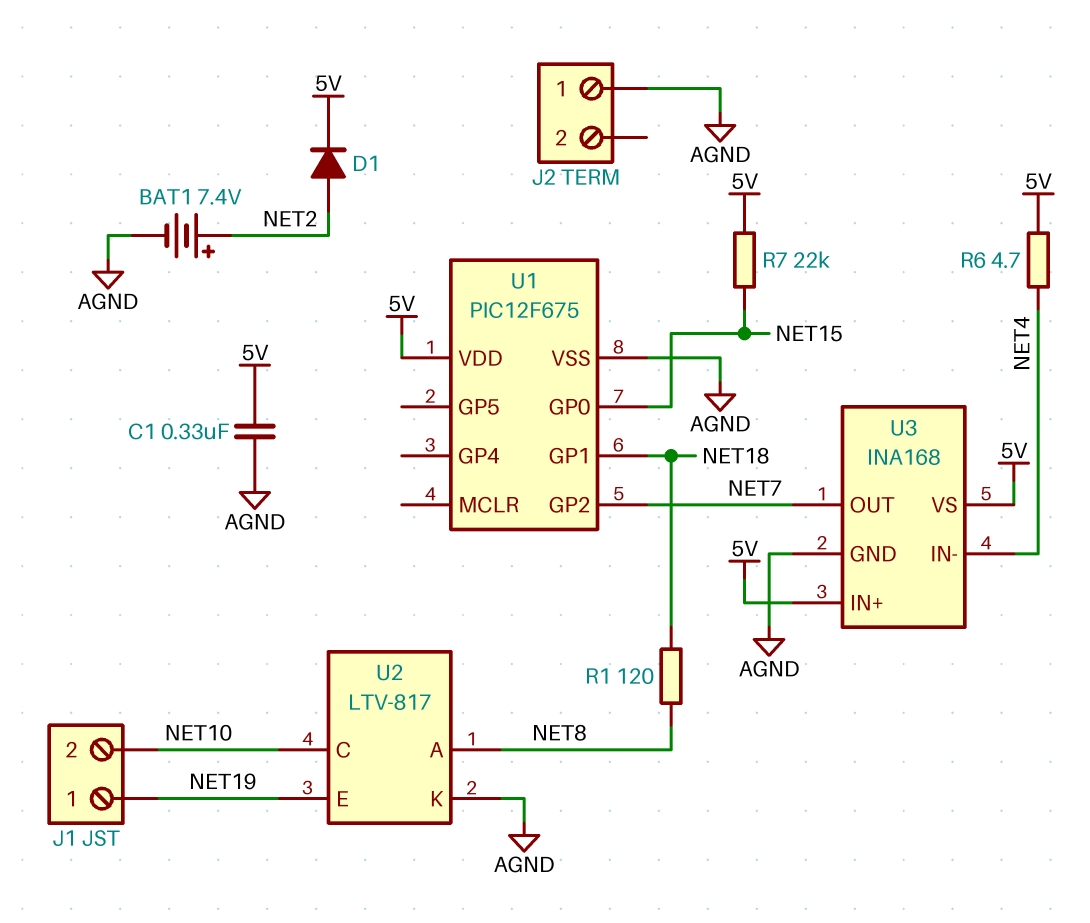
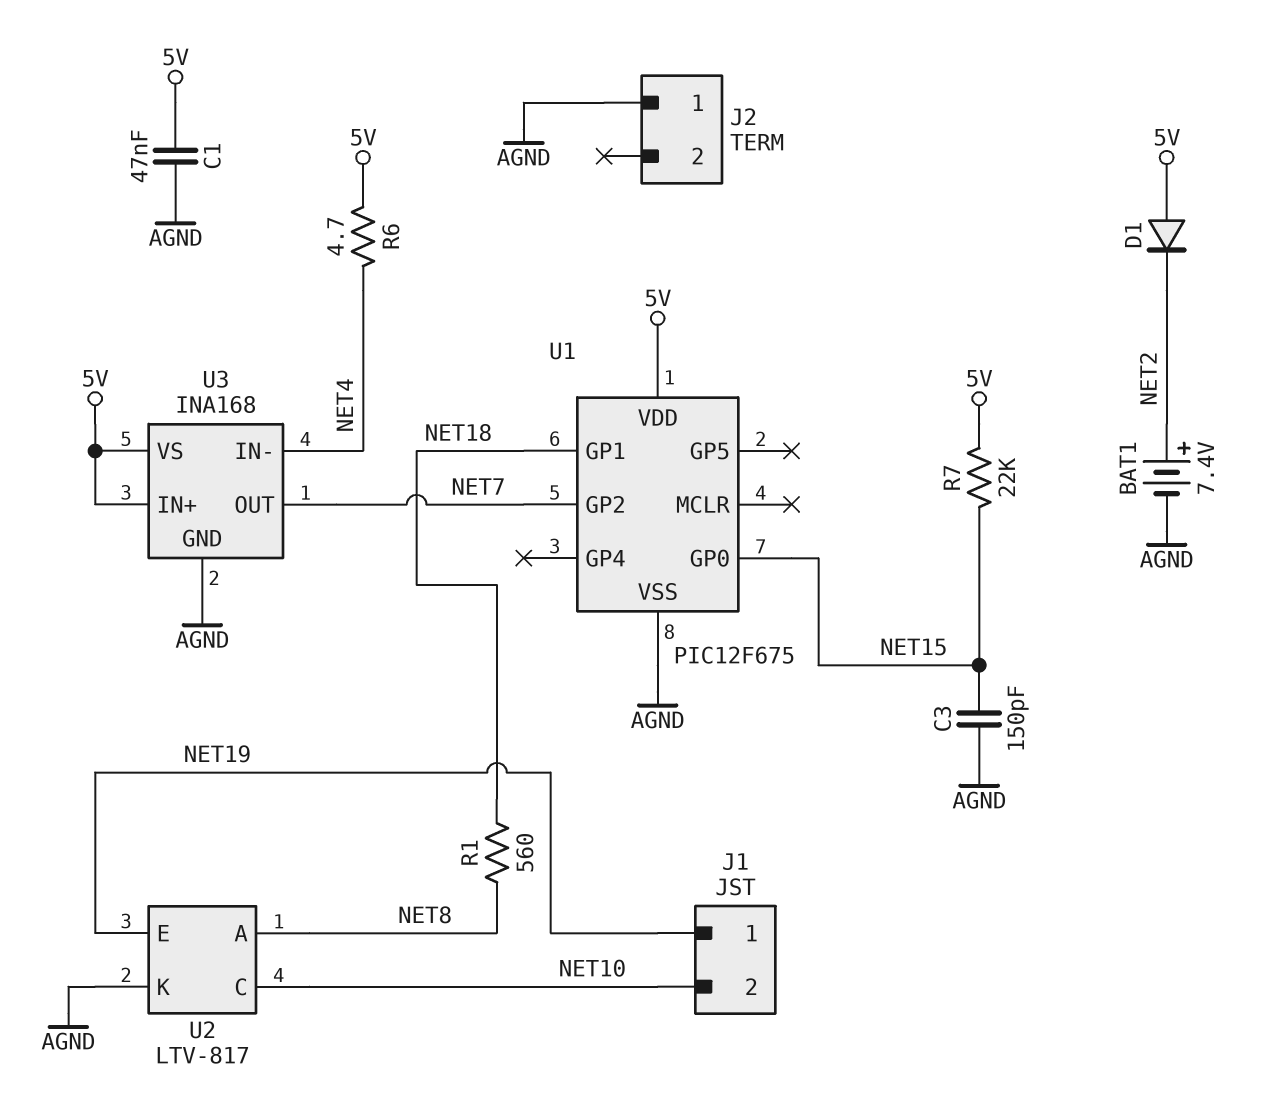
C1: 330nF (5V, AGND) -> 47nF (5V, AGND)
C3: none -> 150pF (AGND, NET15)
D1: diode (A NET2, K 5V) -> diode (A 5V, K NET2)
R1: 120 (NET8, NET18) -> 560 (NET8, NET18)

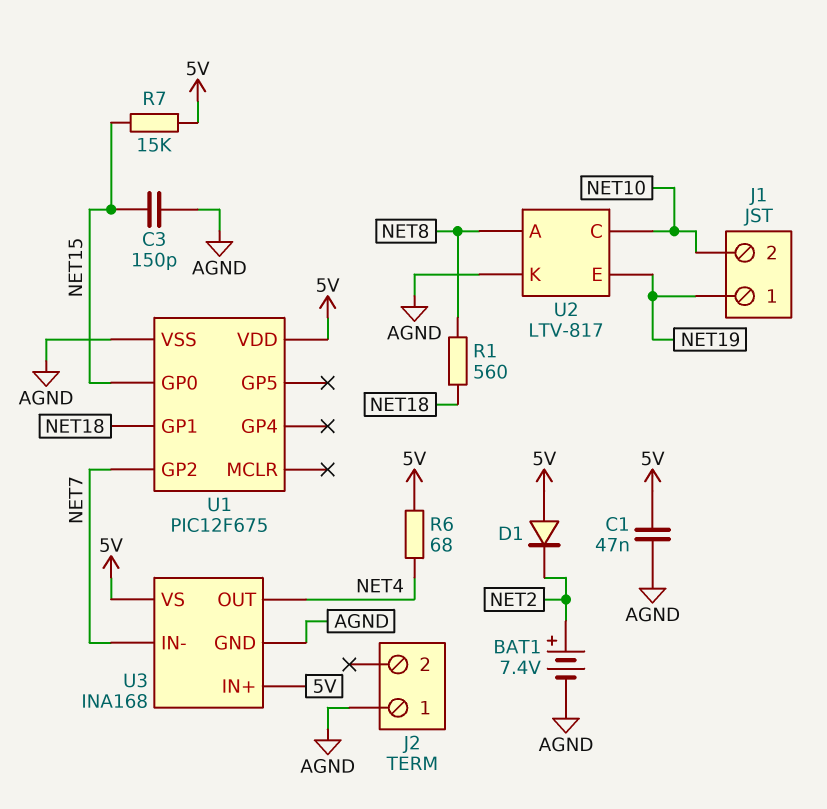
R6: 4.7 (5V, NET4) -> 68 (5V, NET4)
R7: 22k (5V, NET15) -> 15k (5V, NET15)
U3 pin IN-: NET4 -> NET7
U3 pin OUT: NET7 -> NET4

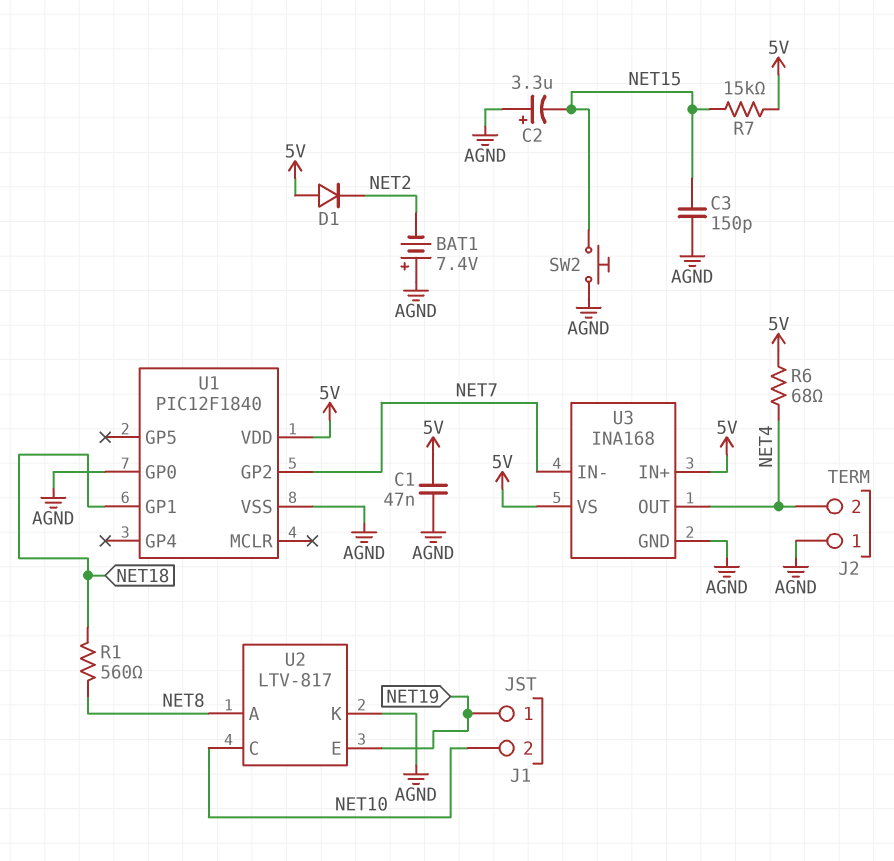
BAT1: 7.4V (plus NET2, minus AGND) -> 7.4V (plus AGND, minus NET2)
C2: none -> 3.3uF (plus AGND, minus NET15)
J2 pin 2: none -> NET4
SW2: none -> button (AGND, NET15)
U1: PIC12F675 -> PIC12F1840
U1 pin GP0: NET15 -> AGND

